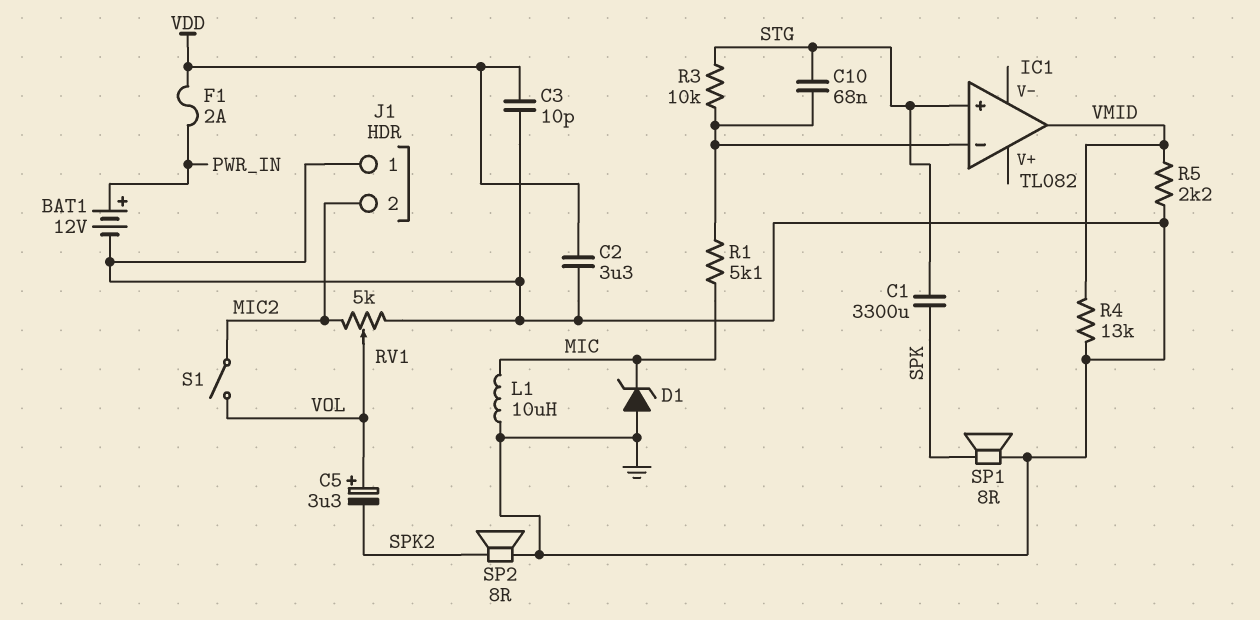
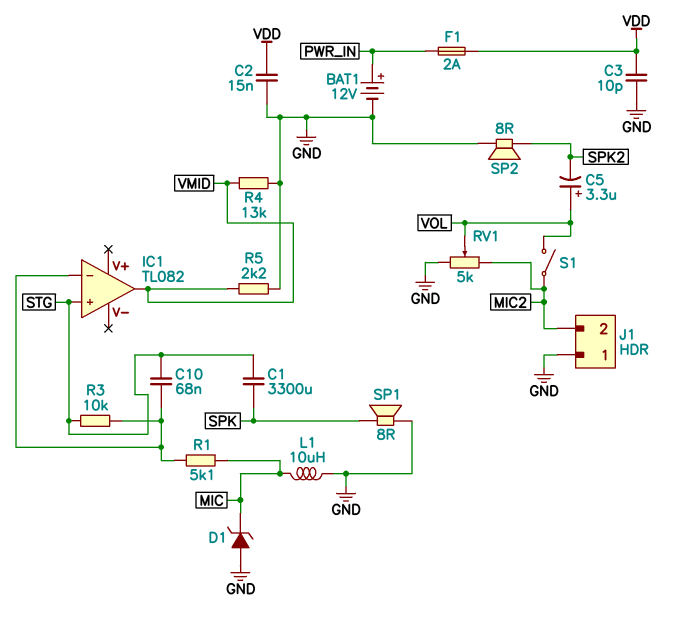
C2: 3.3uF (GND, VDD) -> 15nF (GND, VDD)

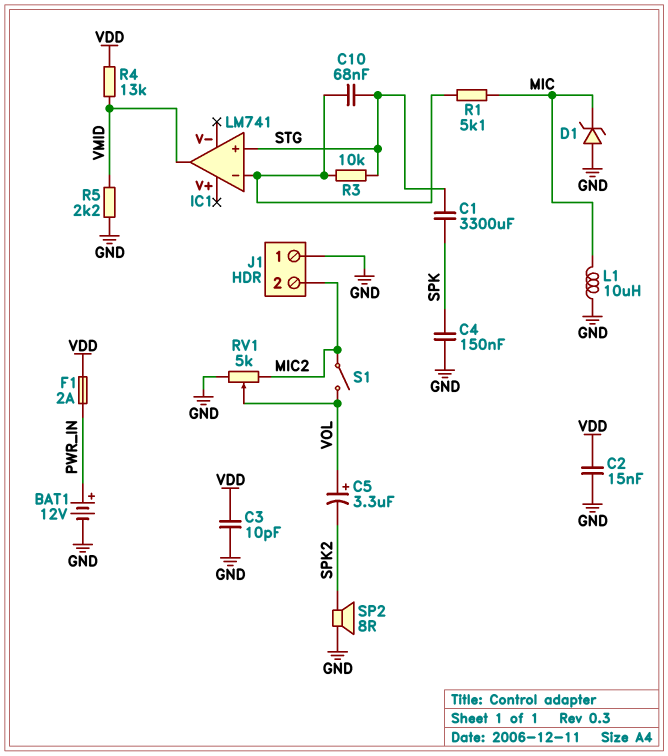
C4: none -> 150nF (GND, SPK)
IC1: TL082 -> LM741
R4: 13k (GND, VMID) -> 13k (VDD, VMID)
SP1: speaker 8R (GND, SPK) -> none

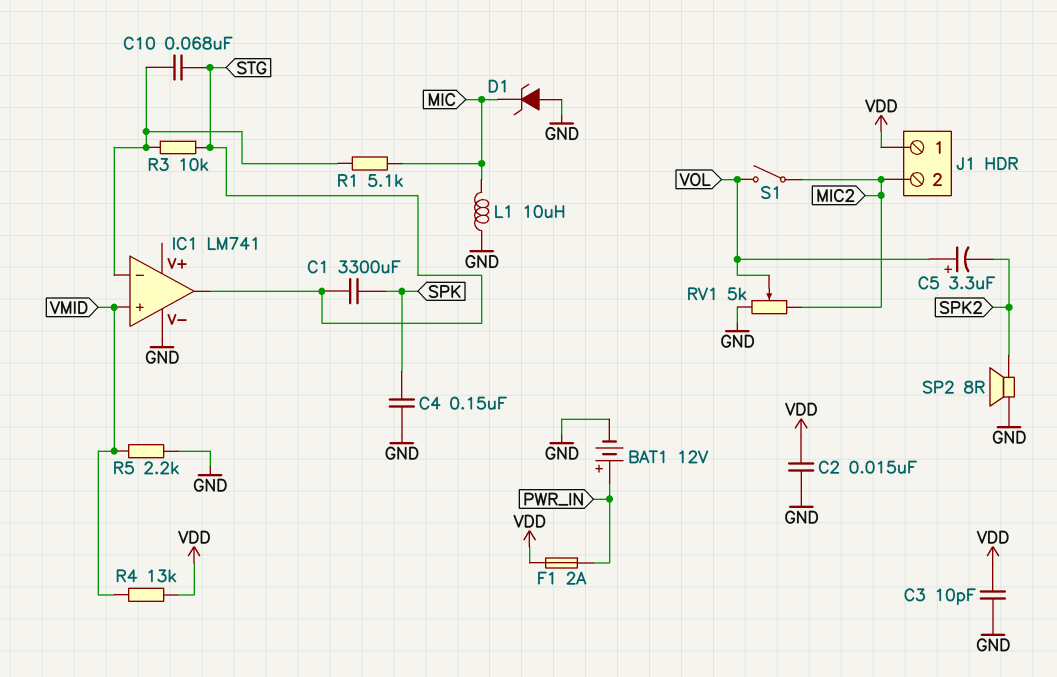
IC1 pin V-: none -> GND
IC1 pin in+: STG -> VMID
IC1 pin out: VMID -> STG
J1 pin 1: GND -> VDD

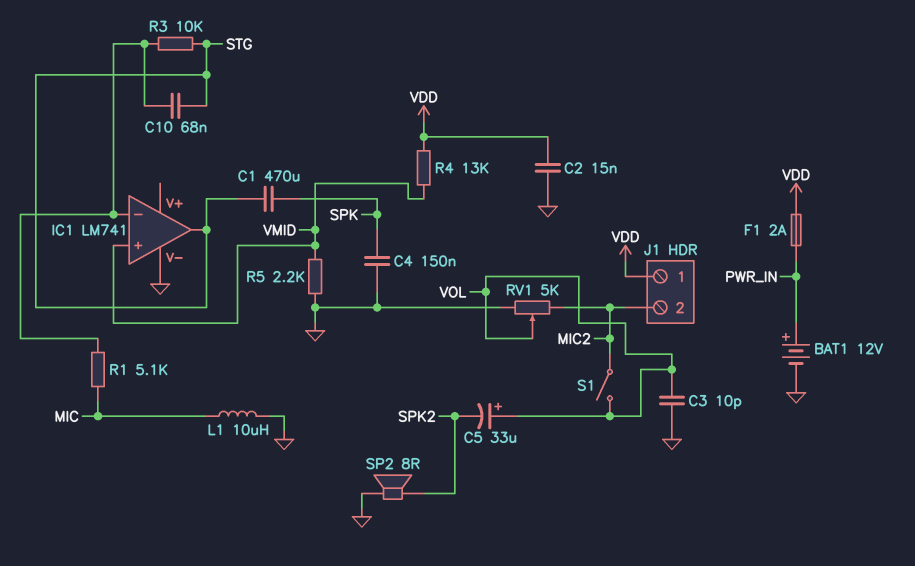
C1: 3300uF (SPK, STG) -> 470uF (SPK, STG)
C3: 10pF (GND, VDD) -> 10pF (GND, VOL)
C5: 3.3uF (plus VOL, minus SPK2) -> 33uF (plus VOL, minus SPK2)
D1: zener (A GND, K MIC) -> none

